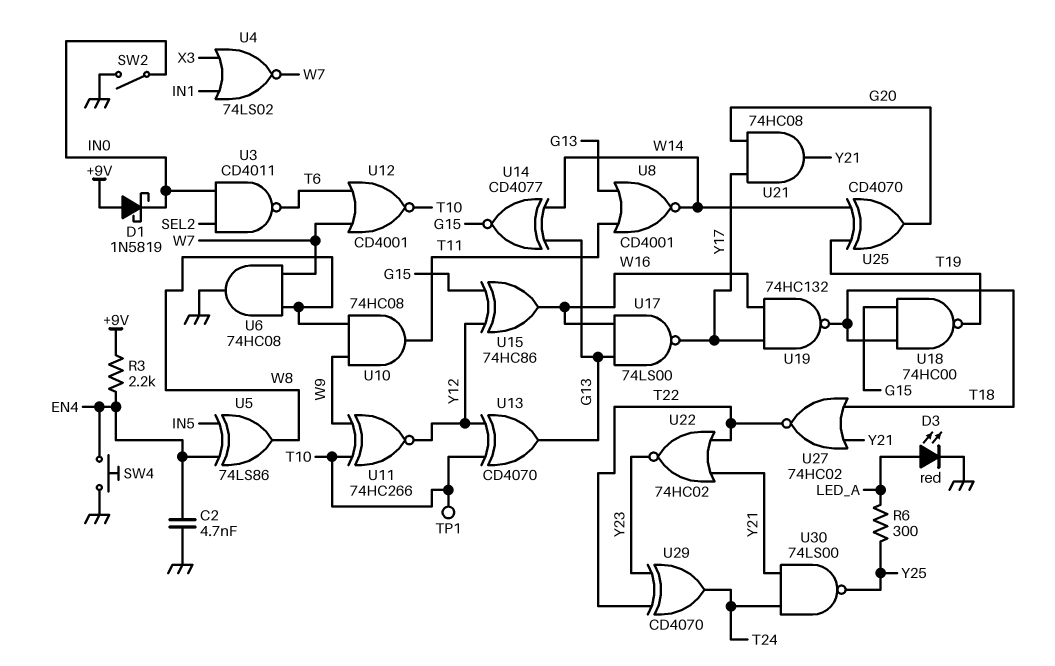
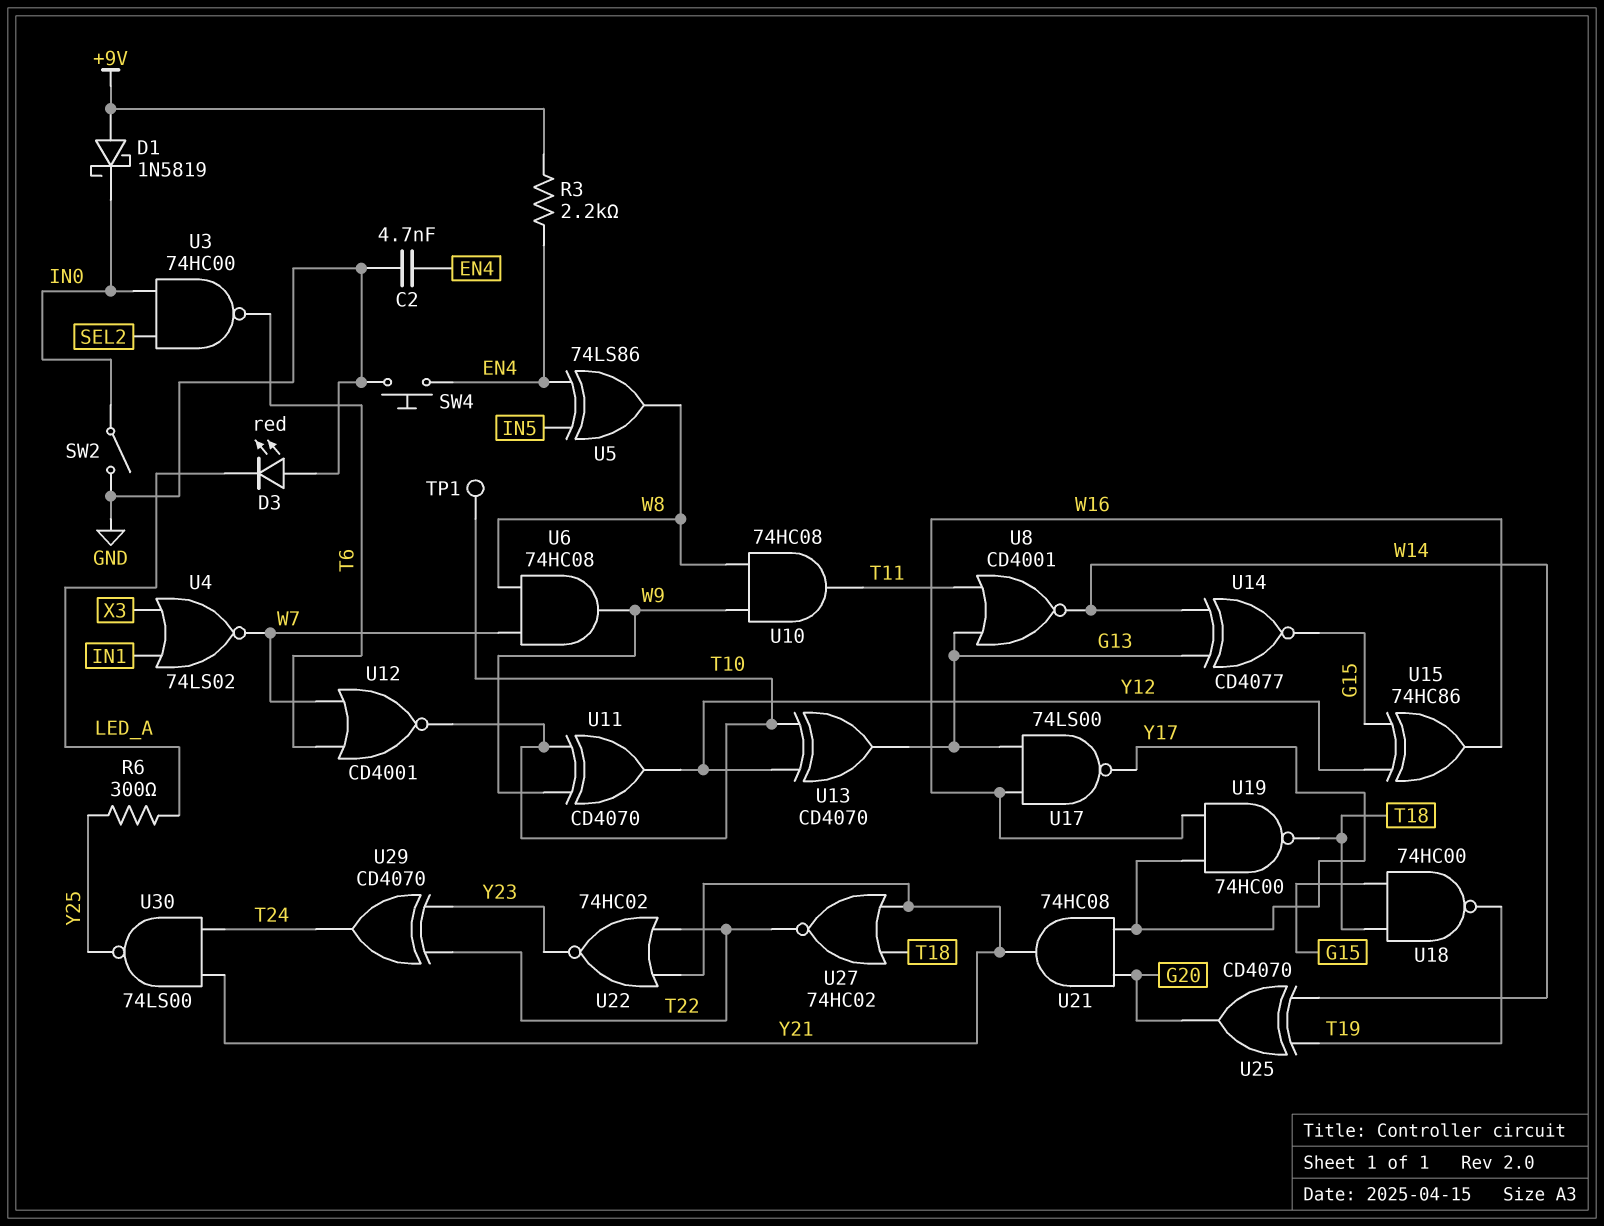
D3: LED red (A LED_A, K GND) -> LED red (A GND, K LED_A)
U3: NAND CD4011 (in IN0, in SEL2, out T6) -> NAND 74HC00 (in IN0, in SEL2, out T6)
U6: AND 74HC08 (in W7, in W8, out GND) -> AND 74HC08 (in W7, in W8, out W9)
U11: XNOR 74HC266 (in T10, in W9, out Y12) -> XOR CD4070 (in T10, in W9, out Y12)
U19: NAND 74HC132 (in W16, in Y17, out T18) -> NAND 74HC00 (in W16, in Y17, out T18)

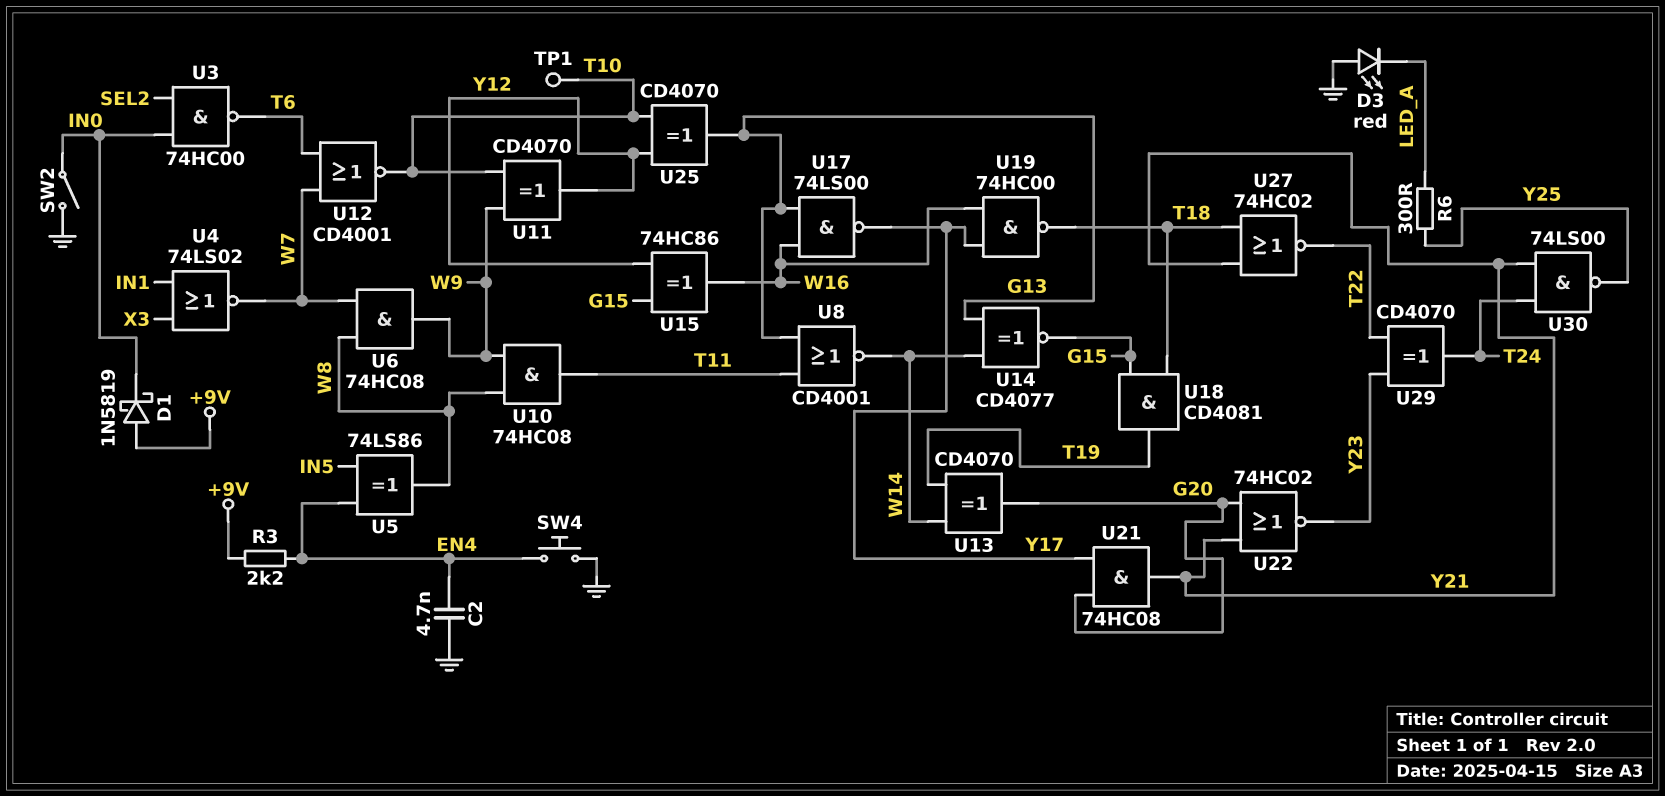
U13: XOR CD4070 (in T10, in Y12, out G13) -> XOR CD4070 (in T19, in W14, out G20)
U18: NAND 74HC00 (in G15, in T18, out T19) -> AND CD4081 (in G15, in T18, out T19)
U22: NOR 74HC02 (in T22, in Y21, out Y23) -> NOR 74HC02 (in G20, in Y21, out Y23)
U25: XOR CD4070 (in T19, in W14, out G20) -> XOR CD4070 (in T10, in Y12, out G13)

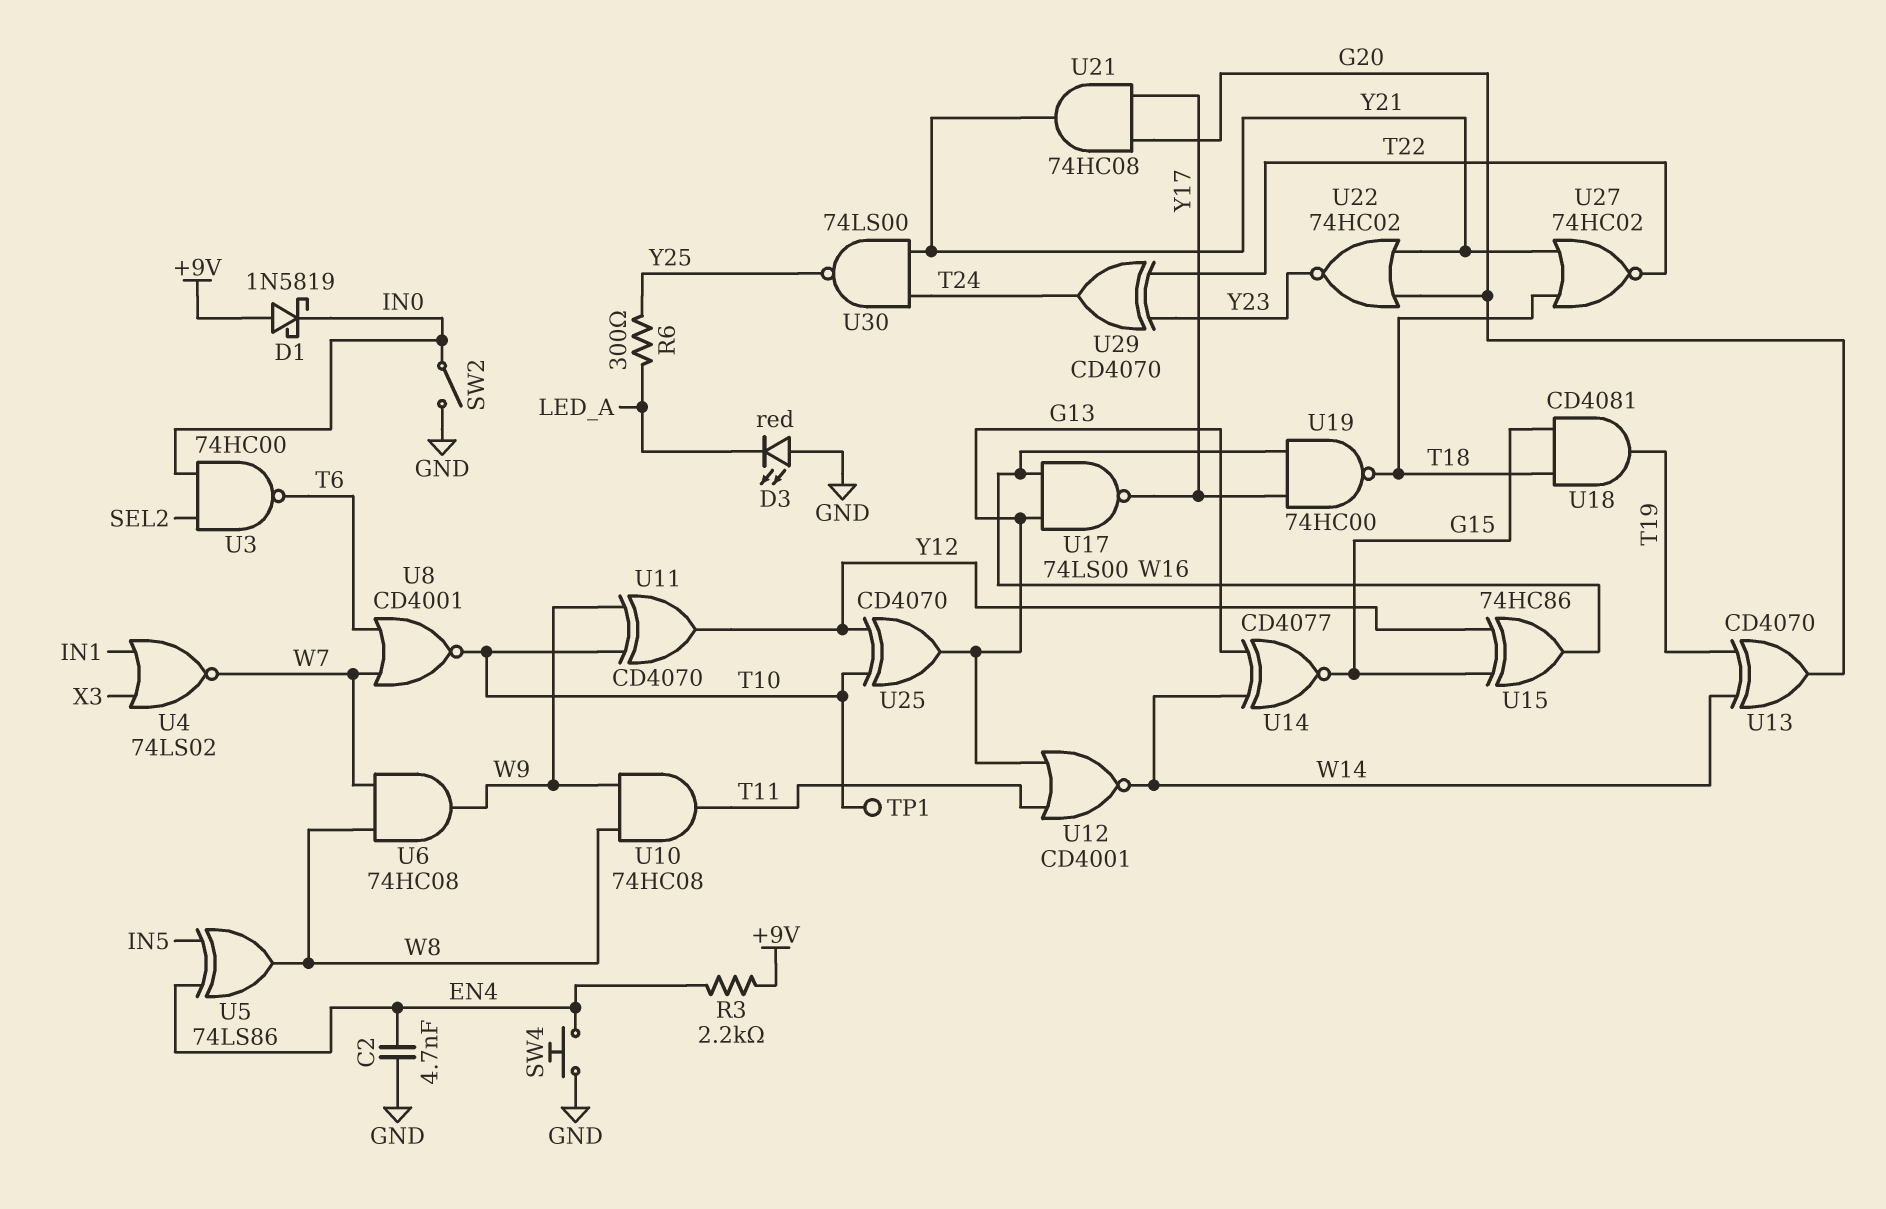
U8: NOR CD4001 (in G13, in T11, out W14) -> NOR CD4001 (in T6, in W7, out T10)
U12: NOR CD4001 (in T6, in W7, out T10) -> NOR CD4001 (in G13, in T11, out W14)

